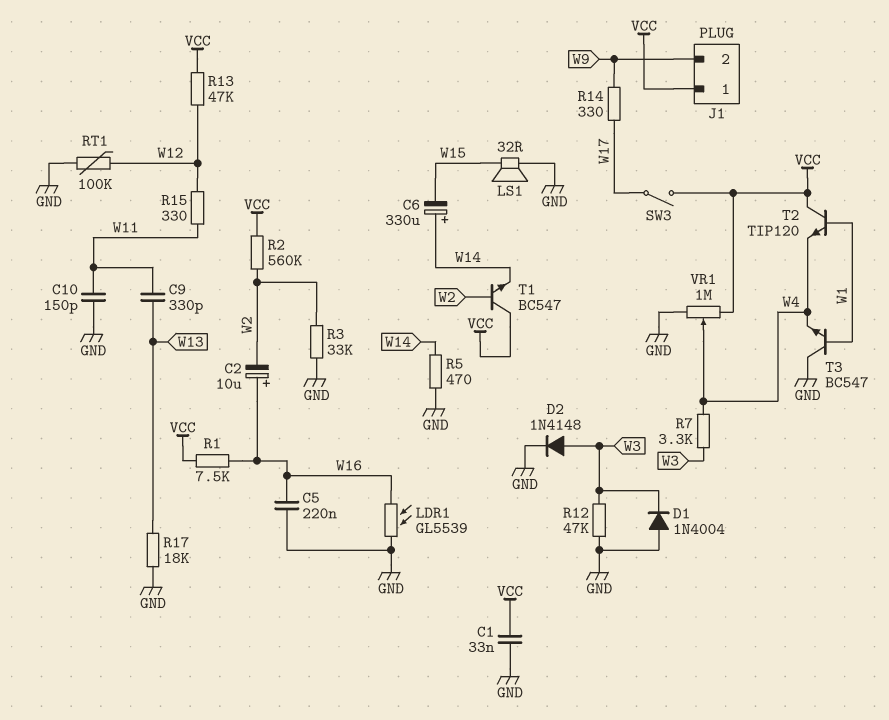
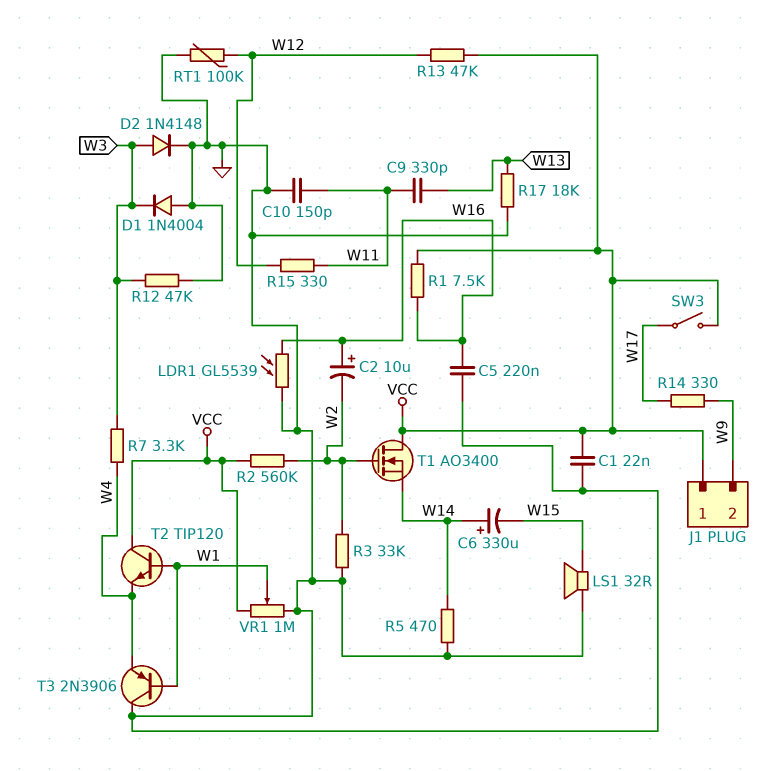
C1: 33nF (GND, VCC) -> 22nF (GND, VCC)
T1: NPN BC547 (B W2, C VCC, E W14) -> NMOS AO3400 (G W2, D VCC, S W14)
T3: NPN BC547 (B W1, C GND, E W4) -> PNP 2N3906 (B W1, C GND, E W4)
VR1: 1M (GND, VCC, wiper W4) -> 1M (GND, VCC, wiper W1)

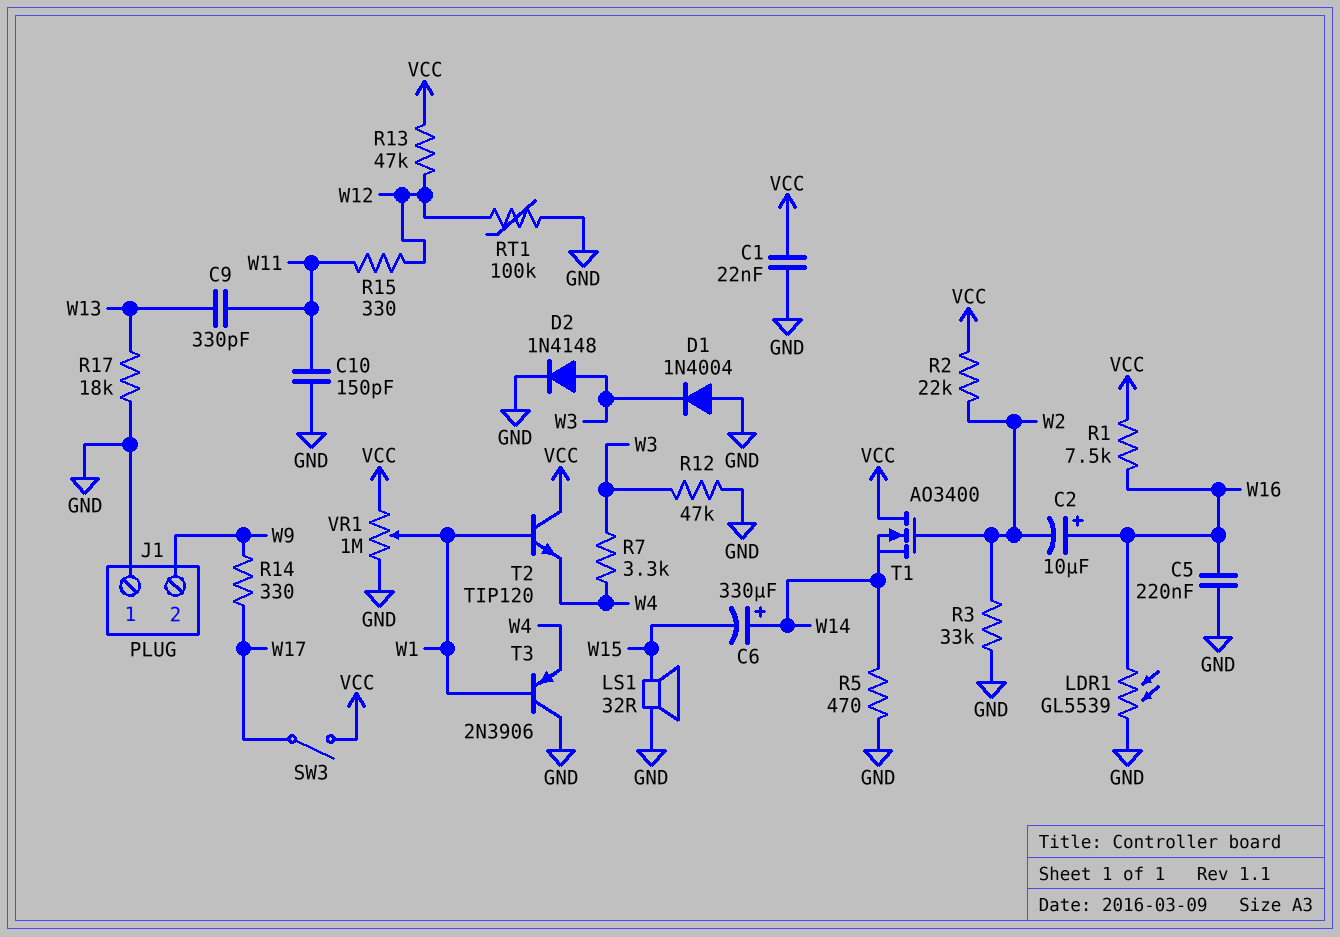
J1 pin 1: VCC -> GND
R2: 560k (VCC, W2) -> 22k (VCC, W2)

